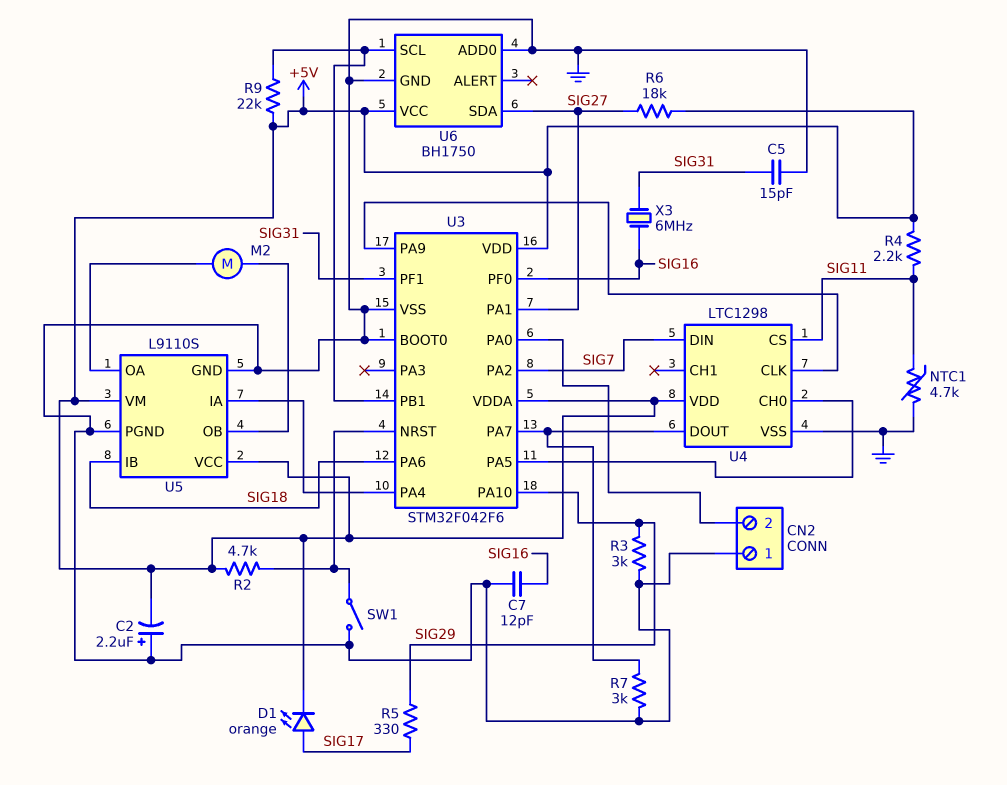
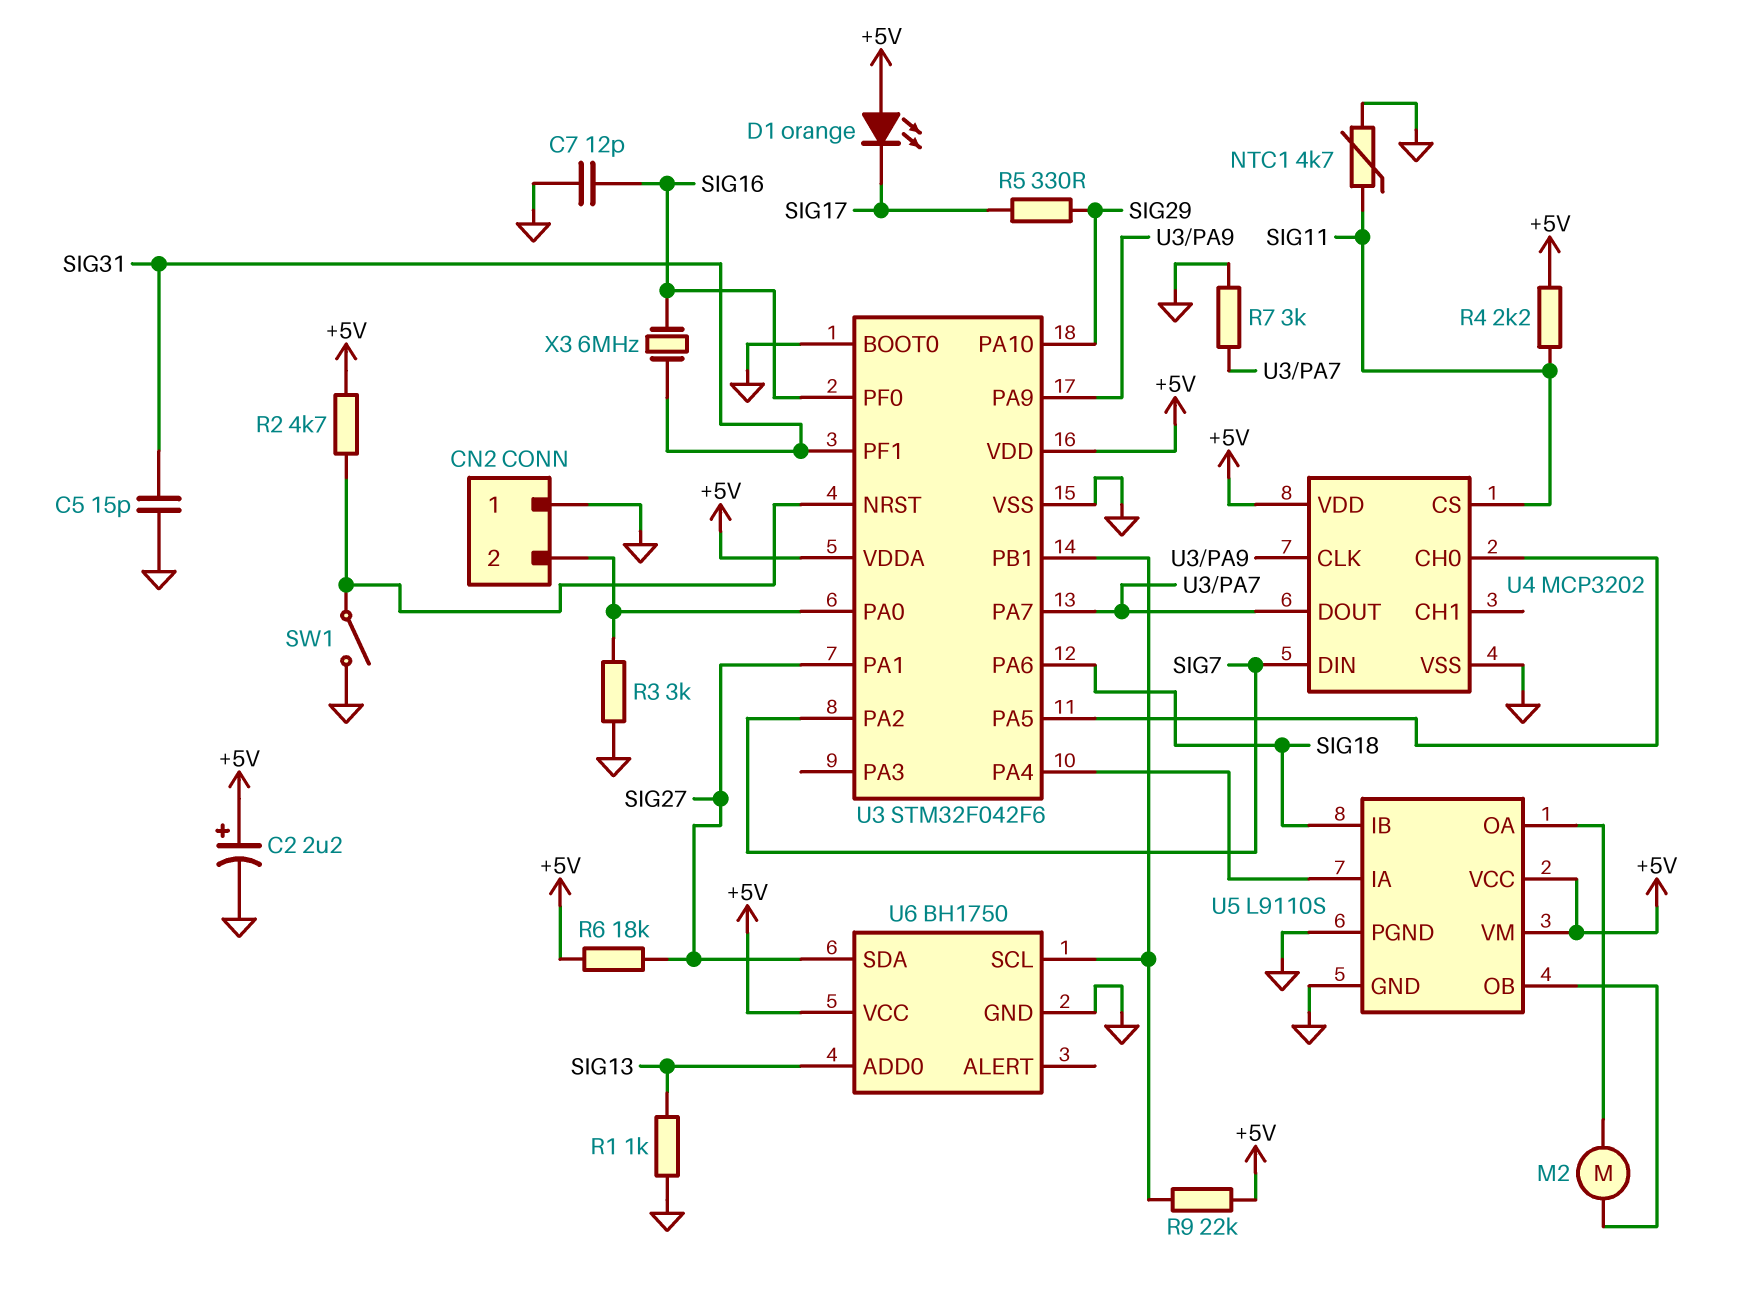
C2: 2.2uF (plus GND, minus +5V) -> 2.2uF (plus +5V, minus GND)
D1: LED orange (A SIG17, K +5V) -> LED orange (A +5V, K SIG17)
R1: none -> 1k (GND, SIG13)
R3: 3k (GND, SIG29) -> 3k (CN2/2, GND)
U4: LTC1298 -> MCP3202
U6 pin ADD0: GND -> SIG13

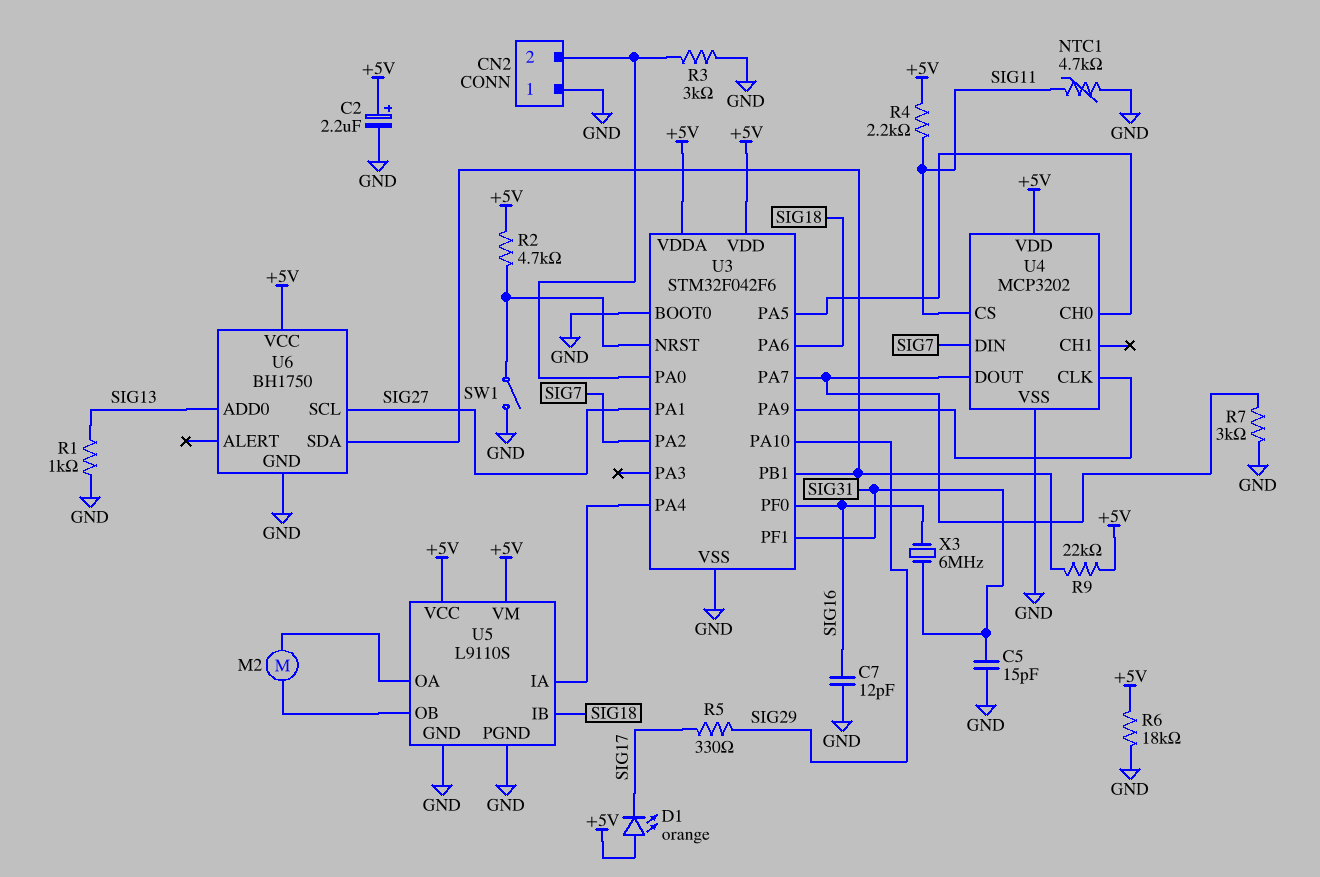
R6: 18k (+5V, SIG27) -> 18k (+5V, GND)
U6 pin SCL: U3/PB1 -> SIG27
U6 pin SDA: SIG27 -> U3/PB1

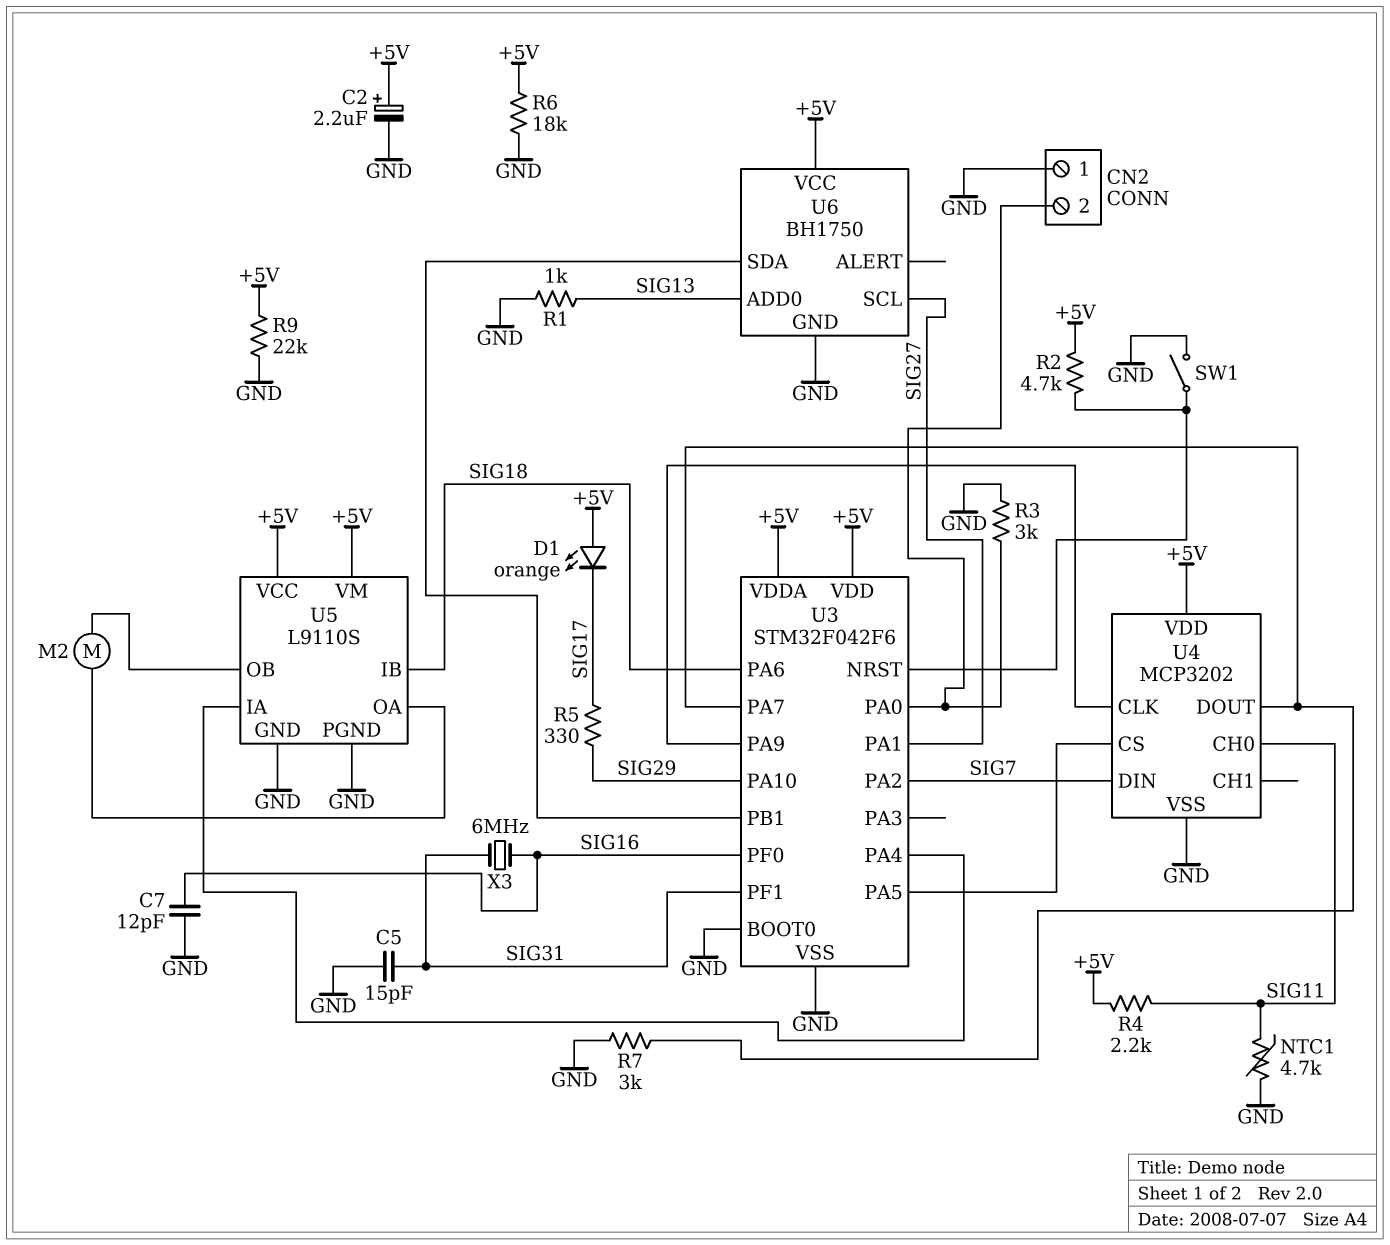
R9: 22k (+5V, U3/PB1) -> 22k (+5V, GND)
U4 pin CH0: U3/PA5 -> SIG11
U4 pin CS: SIG11 -> U3/PA5

